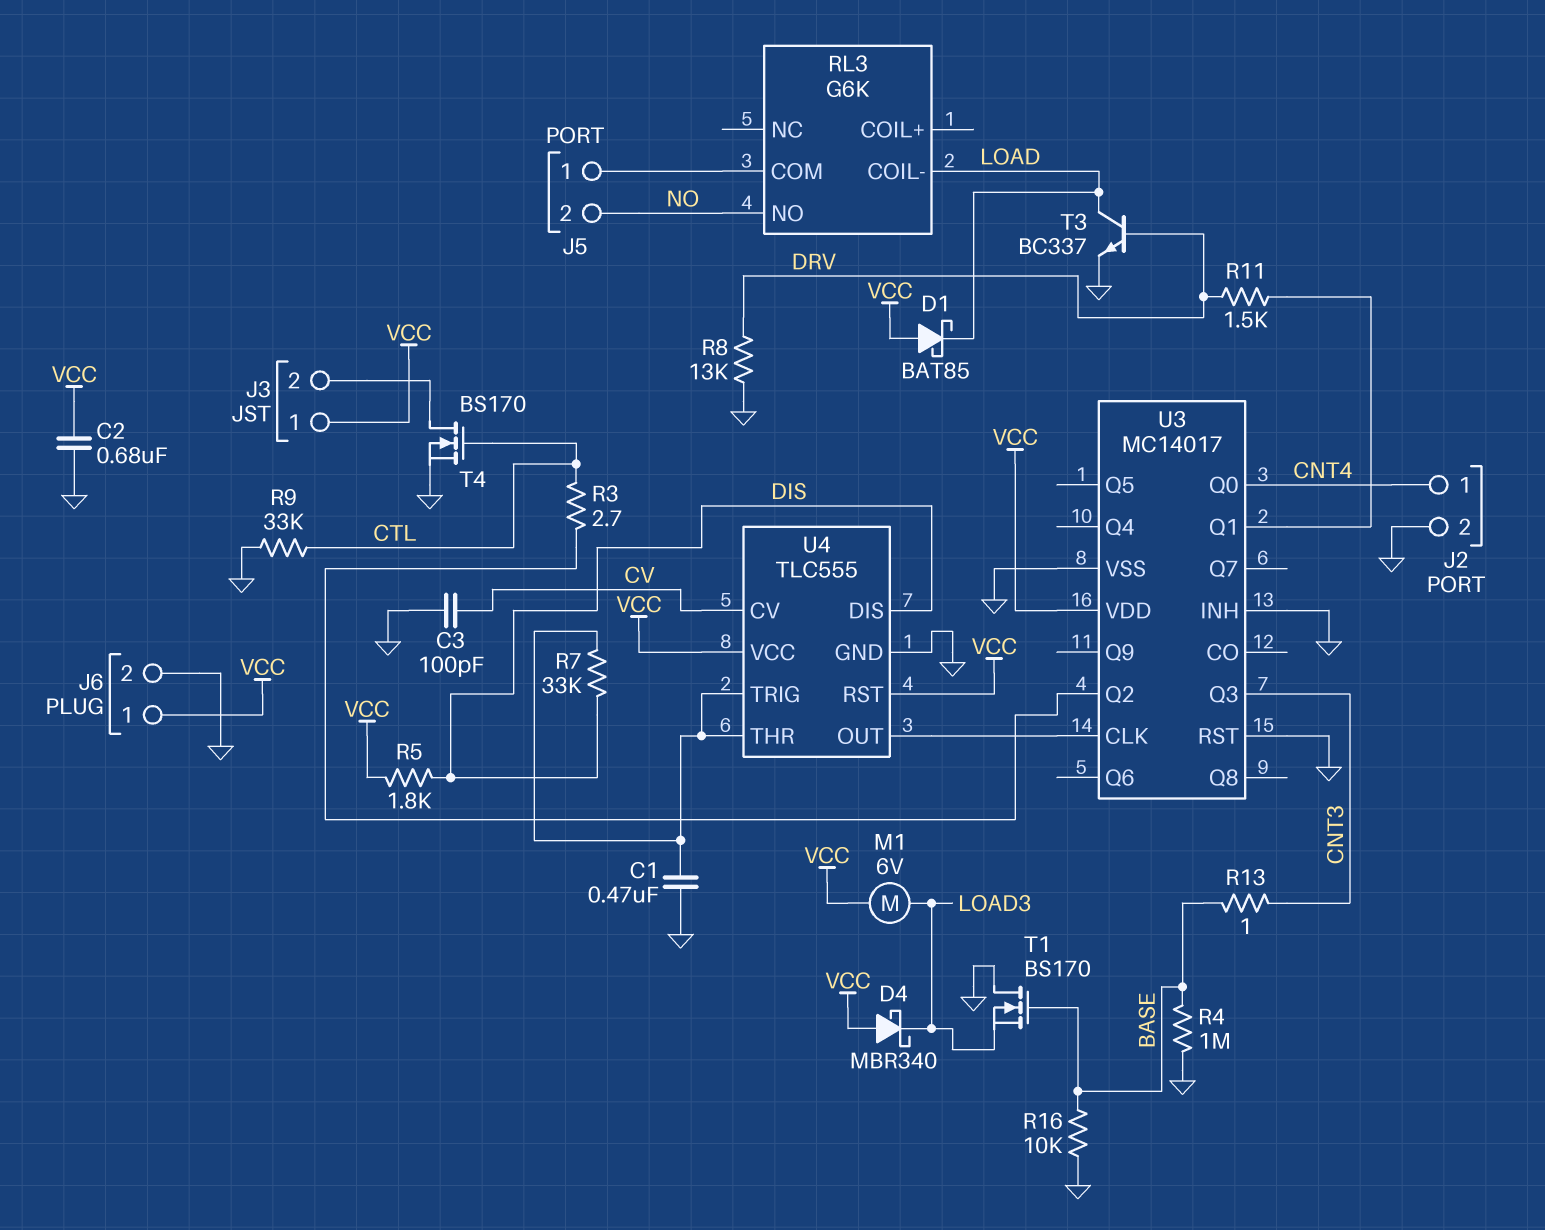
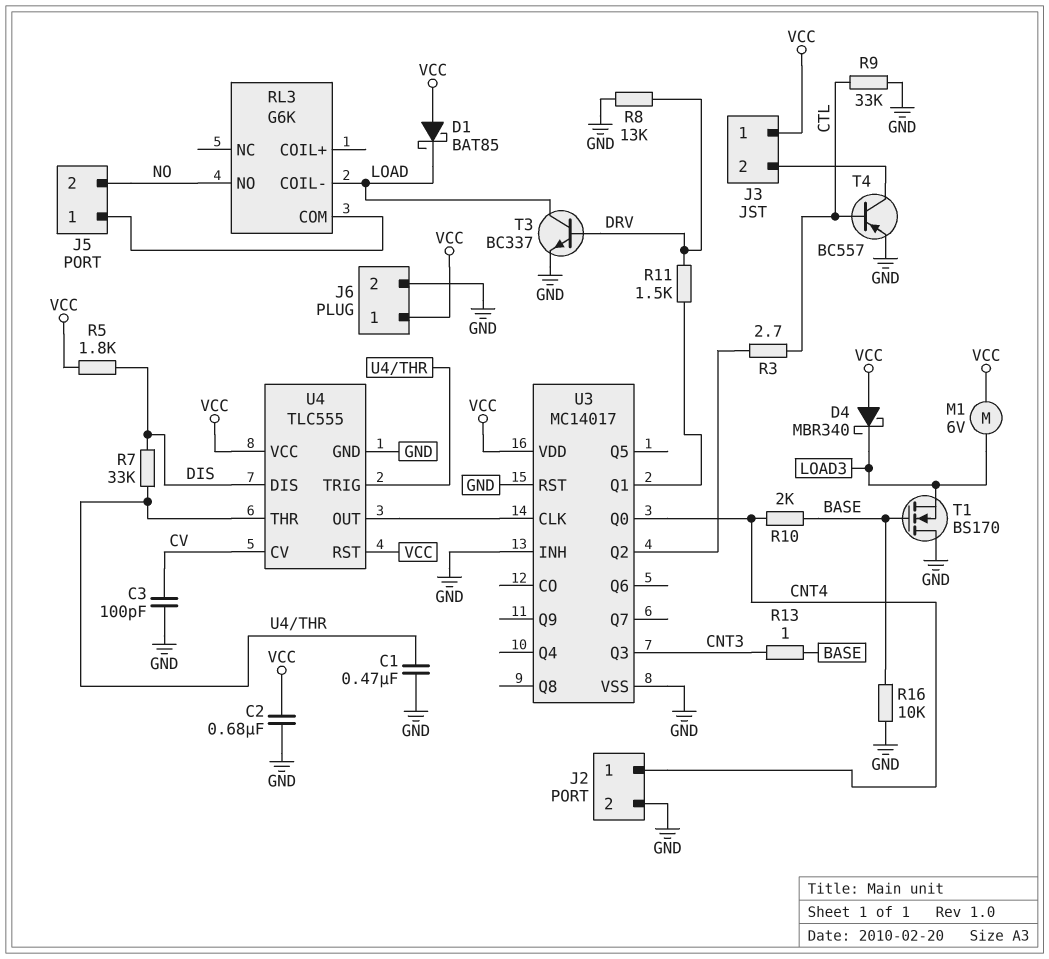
R4: 1M (BASE, GND) -> none
R10: none -> 2k (BASE, CNT4)
T4: NMOS BS170 (G CTL, D J3/2, S GND) -> PNP BC557 (B CTL, C J3/2, E GND)

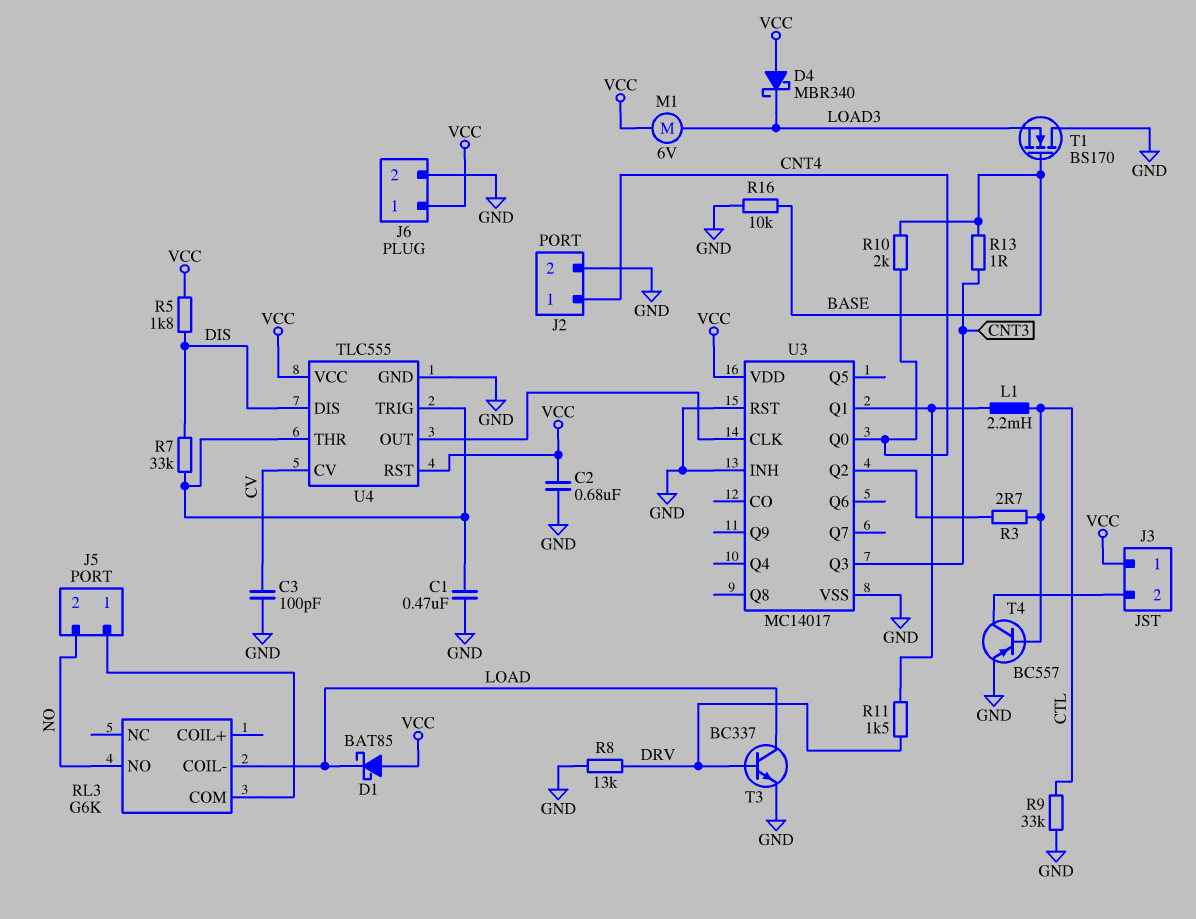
L1: none -> 2.2mH (CTL, U3/Q1)

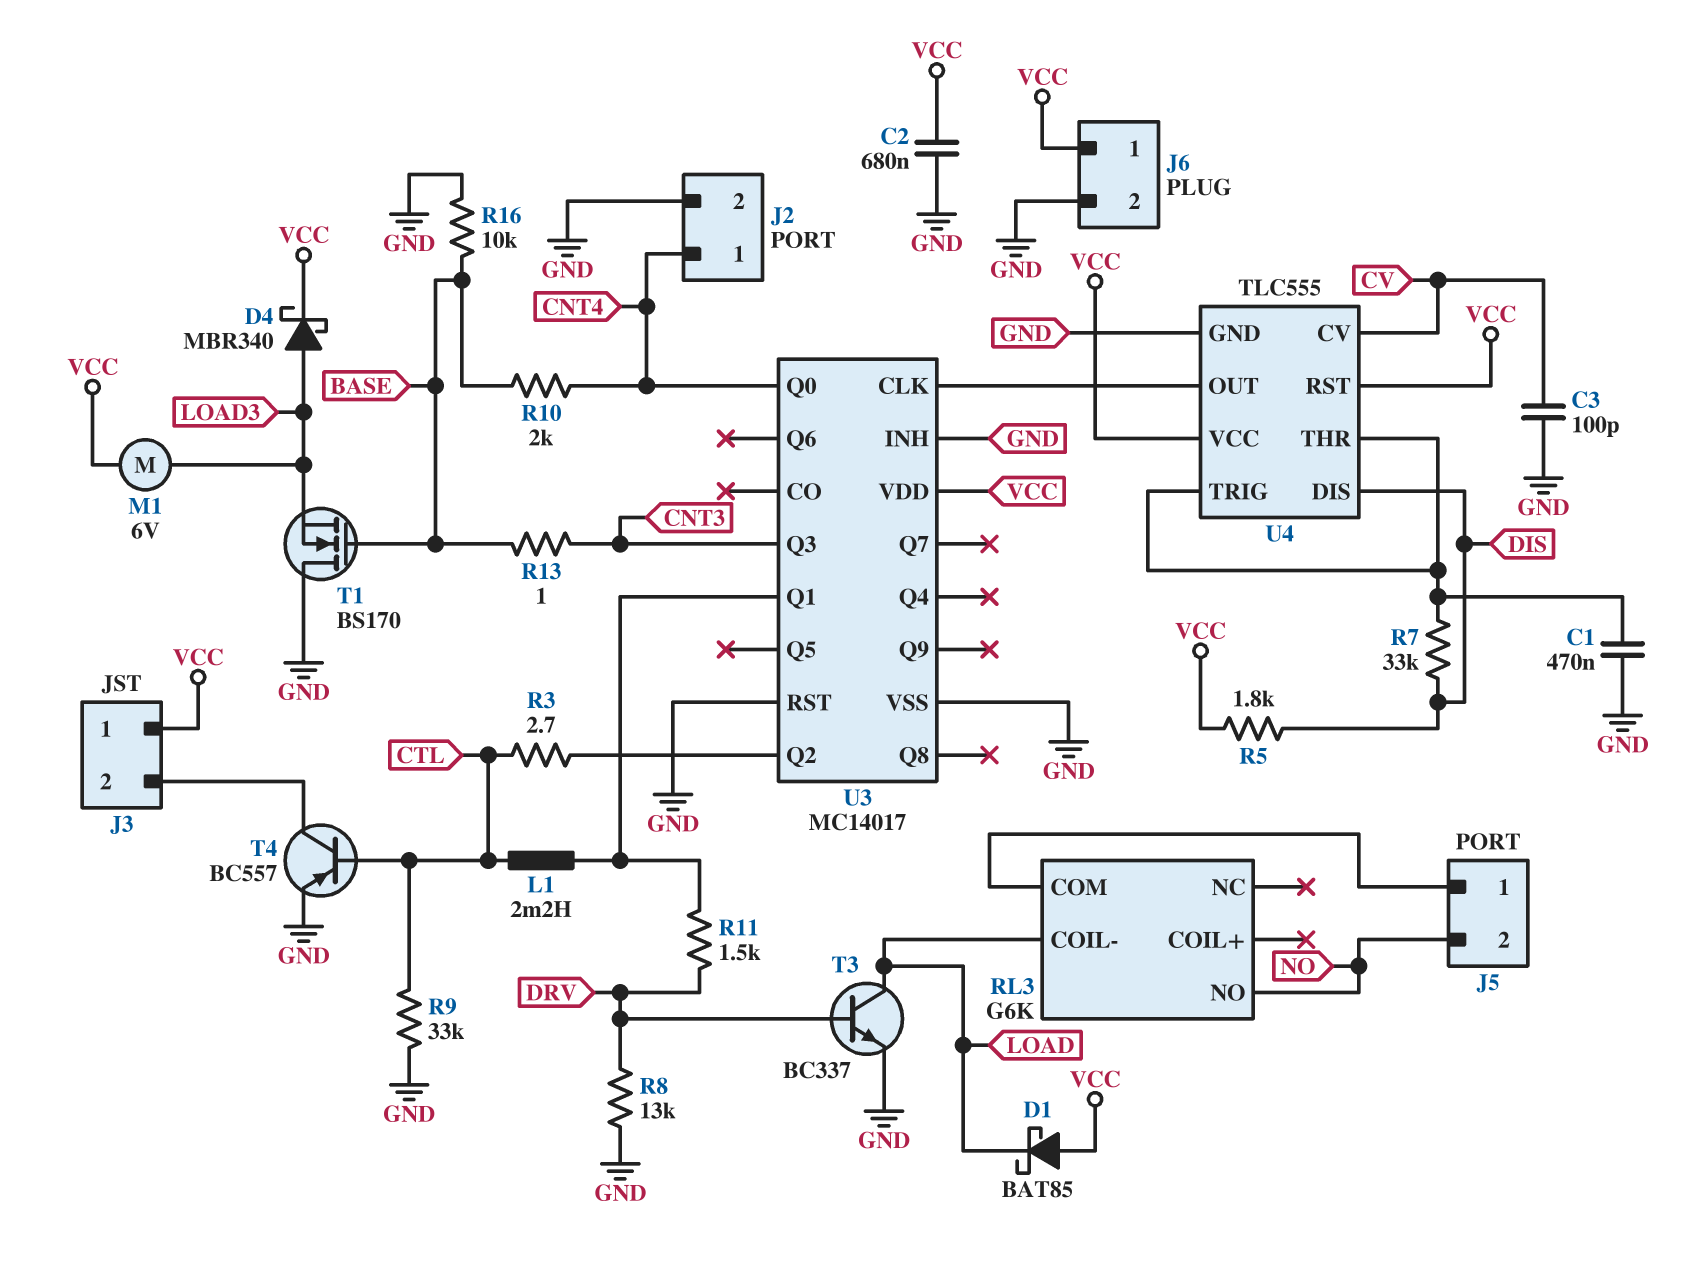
D4: schottky MBR340 (A VCC, K LOAD3) -> schottky MBR340 (A LOAD3, K VCC)

